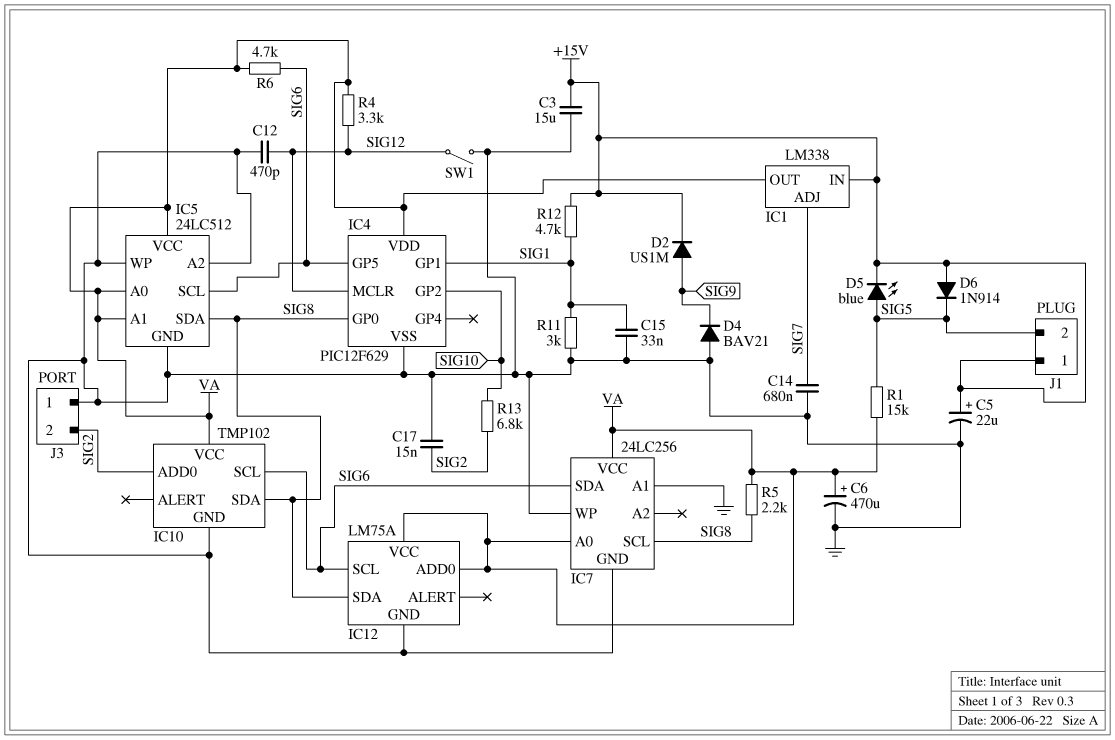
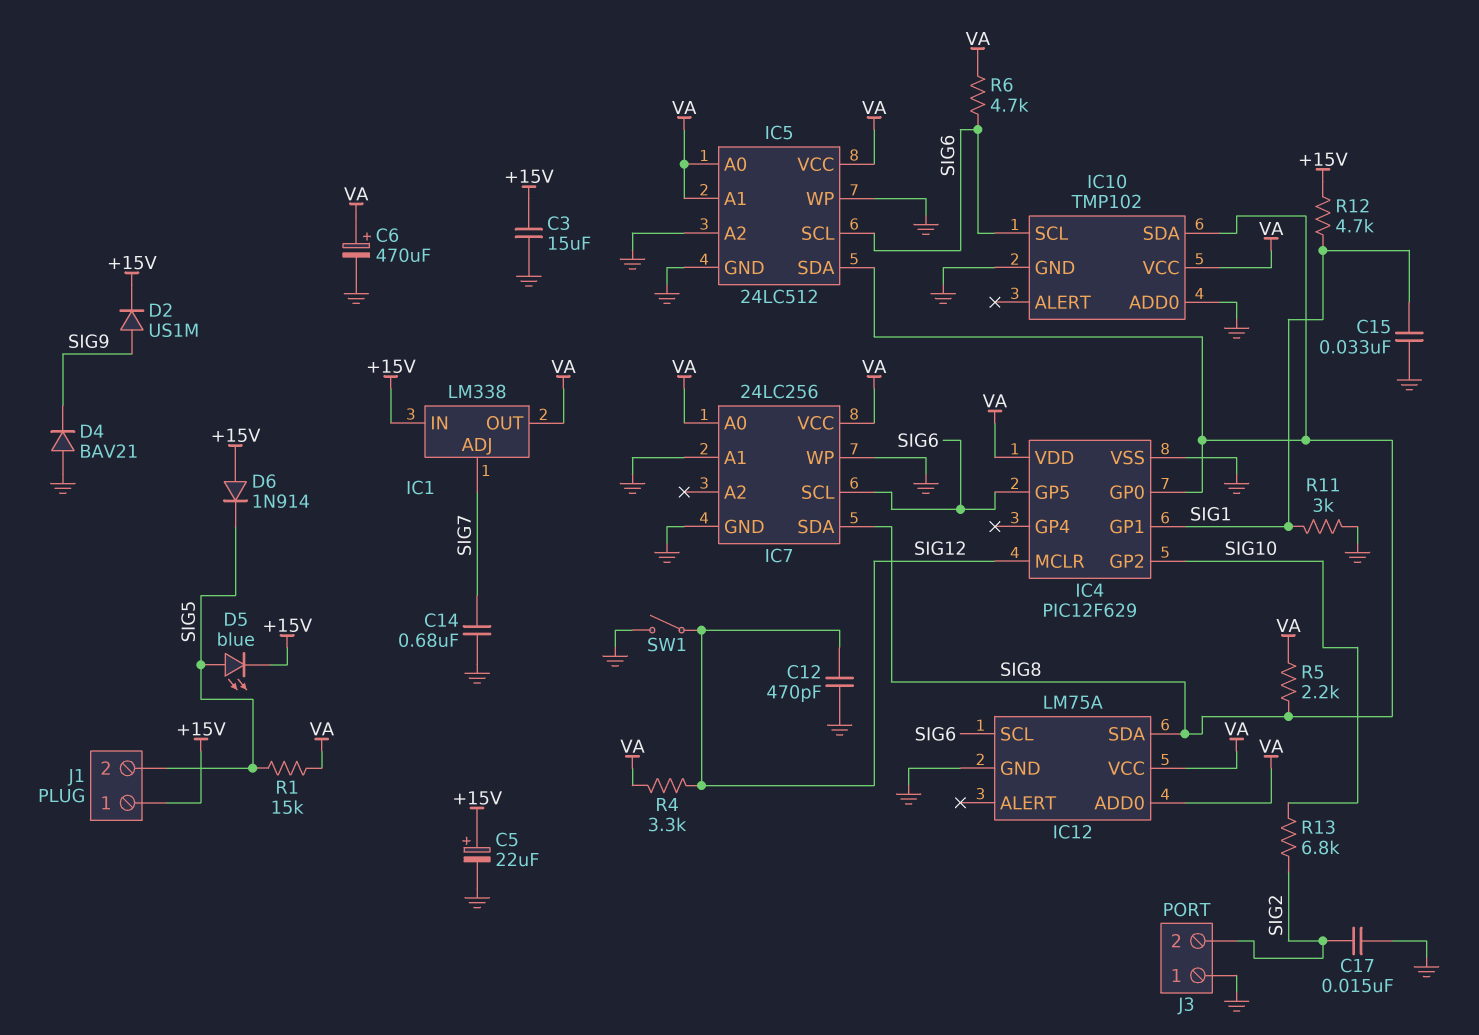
IC7 pin SCL: SIG8 -> SIG6
IC7 pin SDA: SIG6 -> SIG8
IC10 pin ADD0: SIG2 -> GND

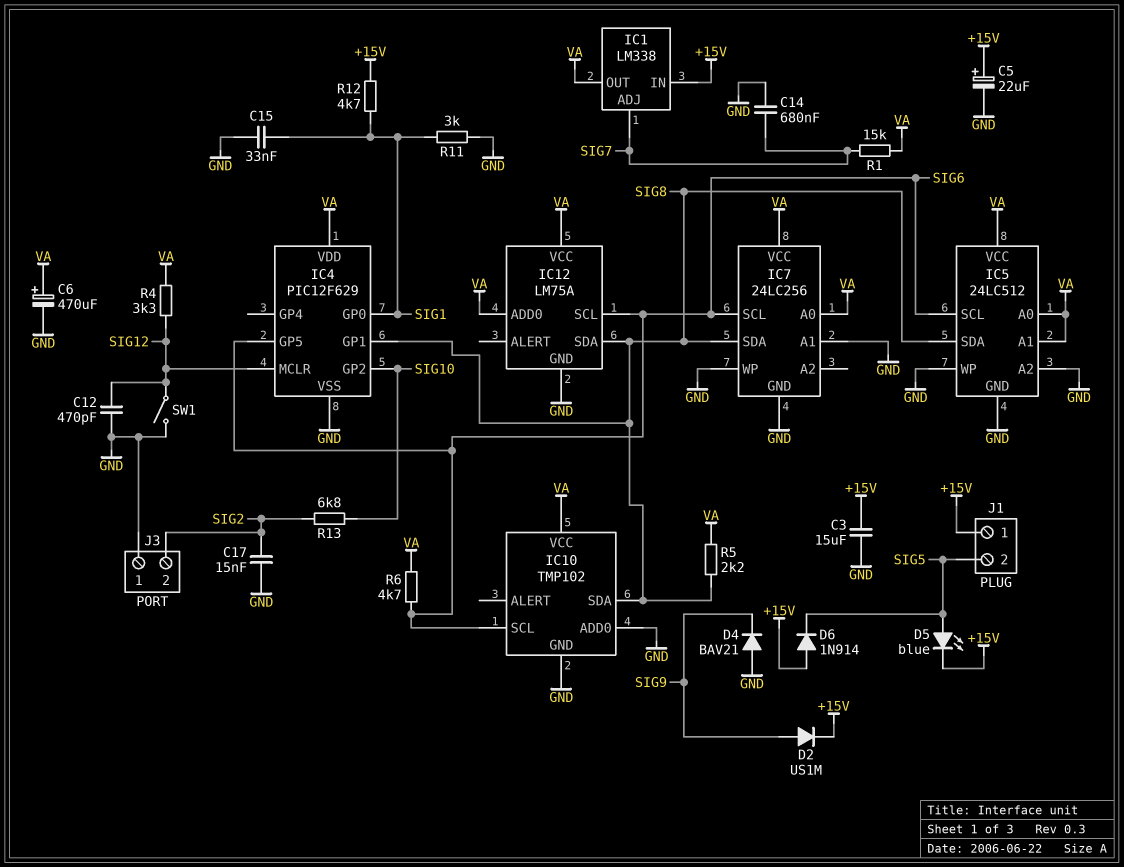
IC4 pin GP0: SIG8 -> SIG1
IC4 pin GP1: SIG1 -> SIG8
R1: 15k (SIG5, VA) -> 15k (SIG7, VA)

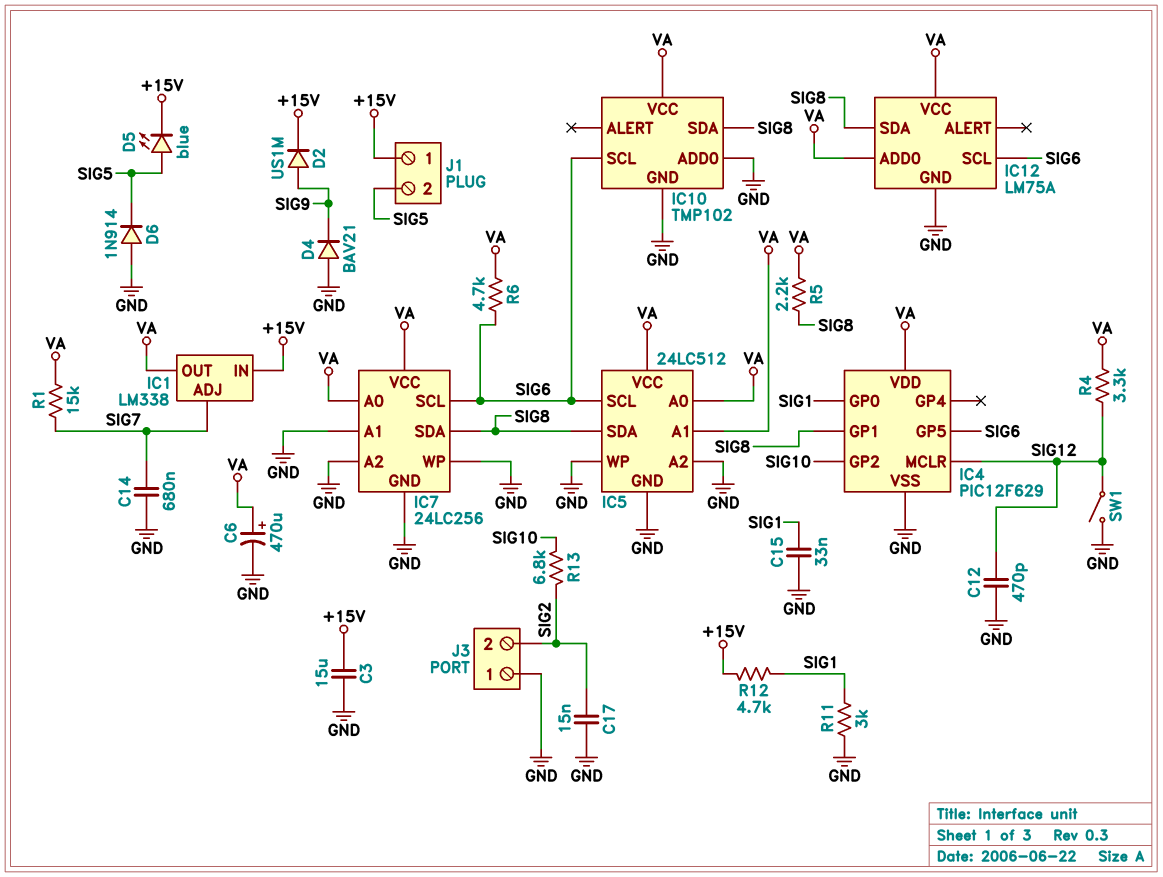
C5: 22uF (plus +15V, minus GND) -> none
D6: diode 1N914 (A +15V, K SIG5) -> diode 1N914 (A GND, K SIG5)
IC7 pin A2: none -> GND

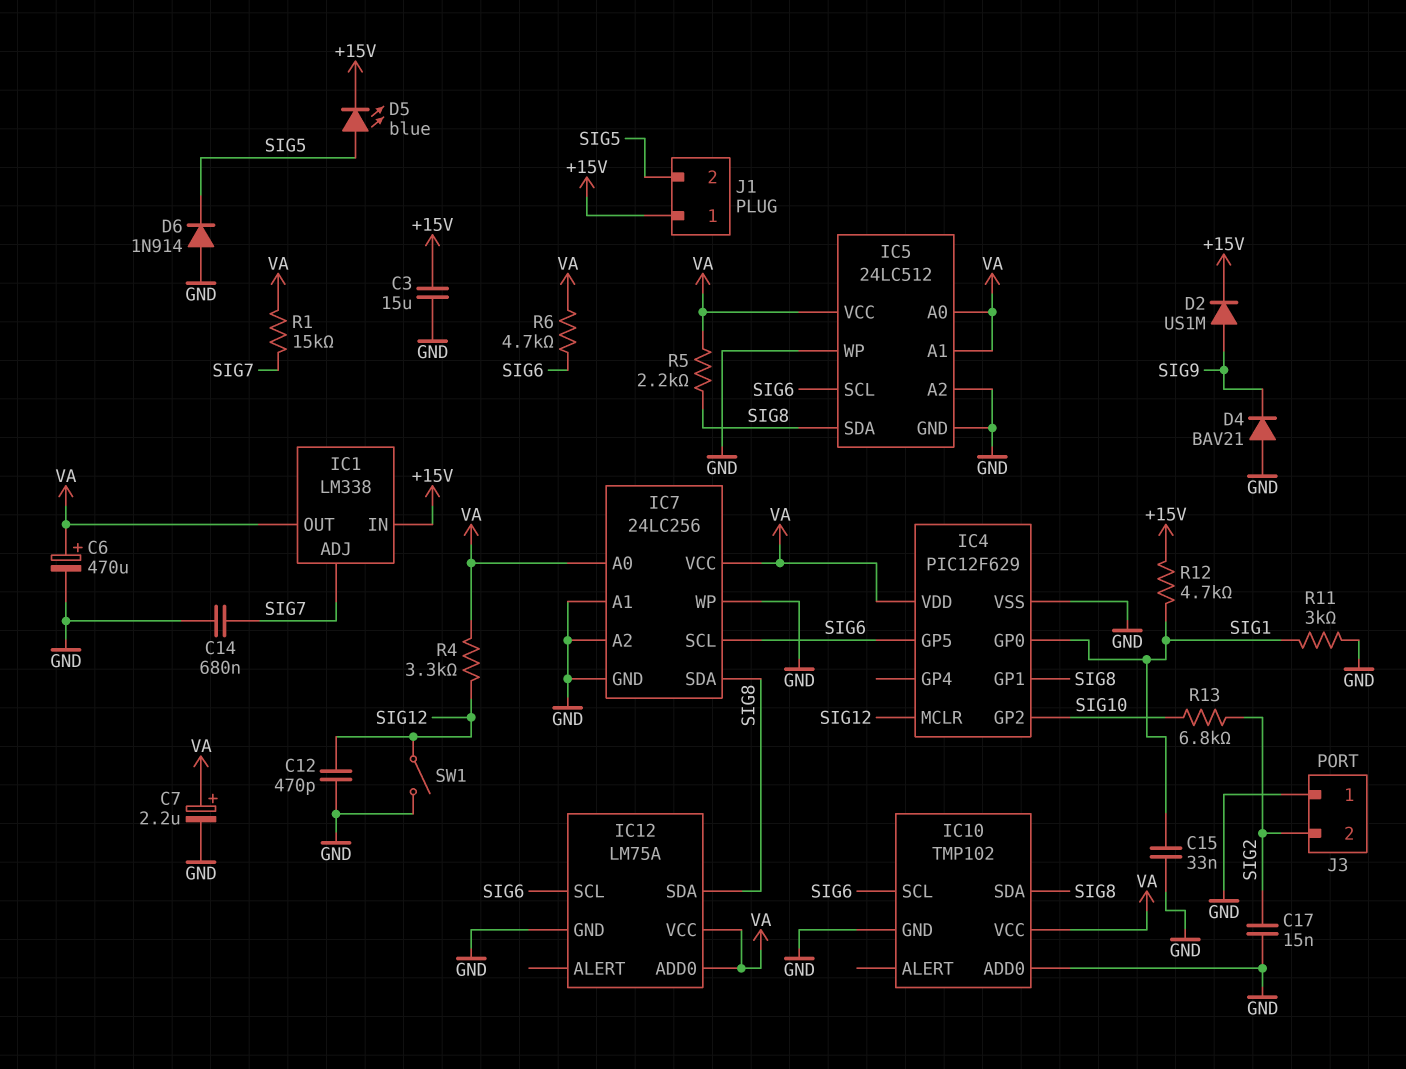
C7: none -> 2.2uF (plus VA, minus GND)

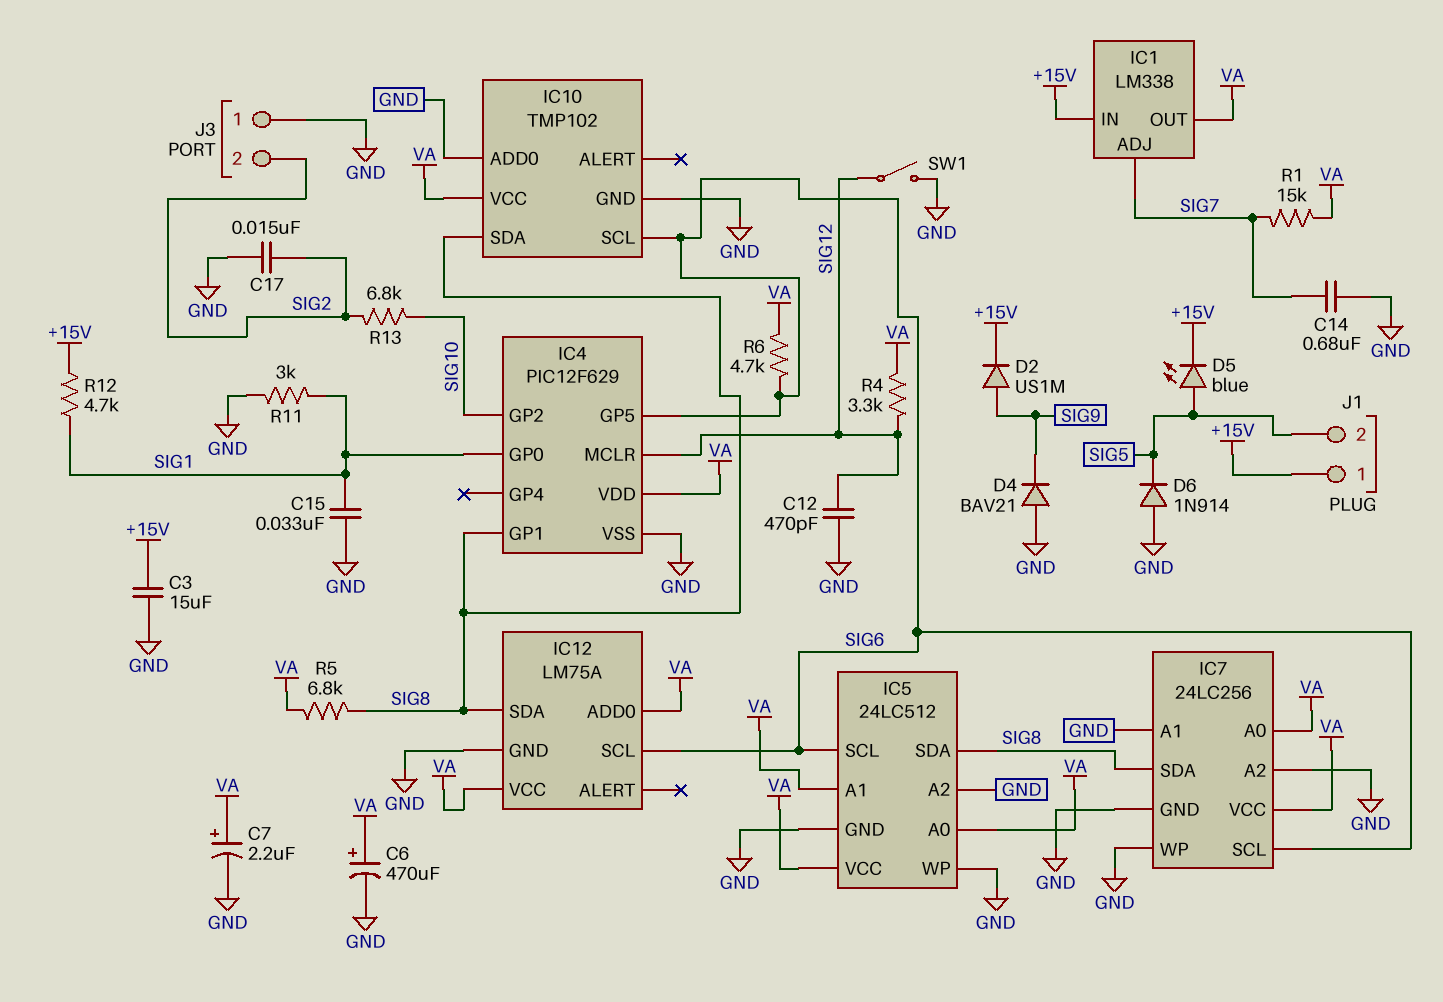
R5: 2.2k (SIG8, VA) -> 6.8k (SIG8, VA)

